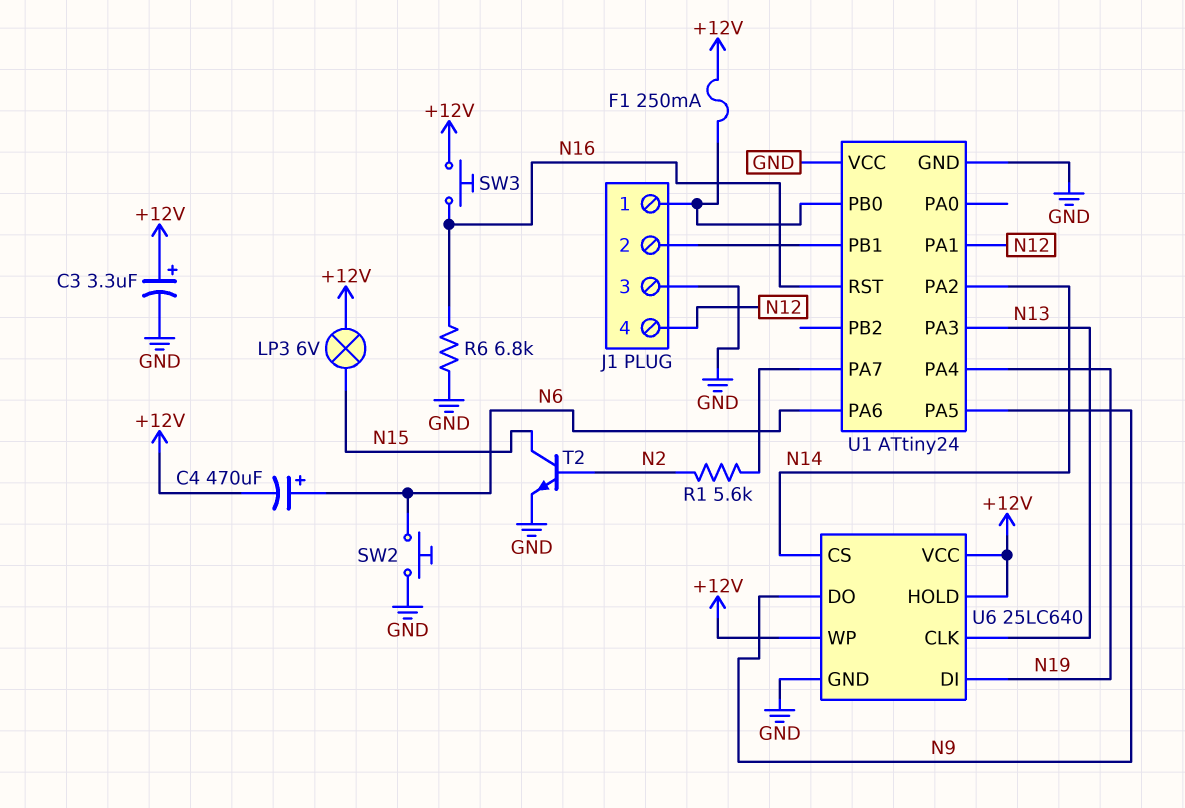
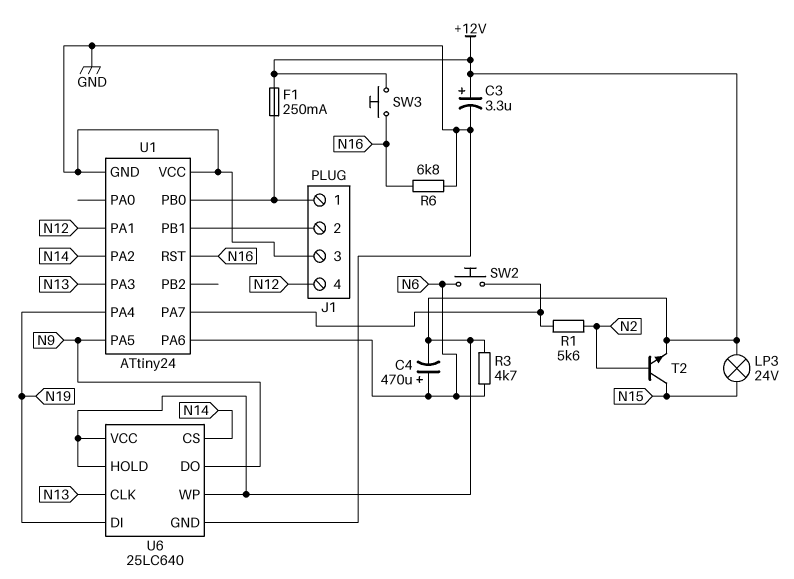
LP3: lamp 6V (+12V, N15) -> lamp 24V (+12V, N15)
R3: none -> 4.7k (+12V, N6)
SW2: button (GND, N6) -> button (N6, U1/PA7)
T2: NPN (B N2, C N15, E GND) -> NPN (B N2, C N15, E +12V)

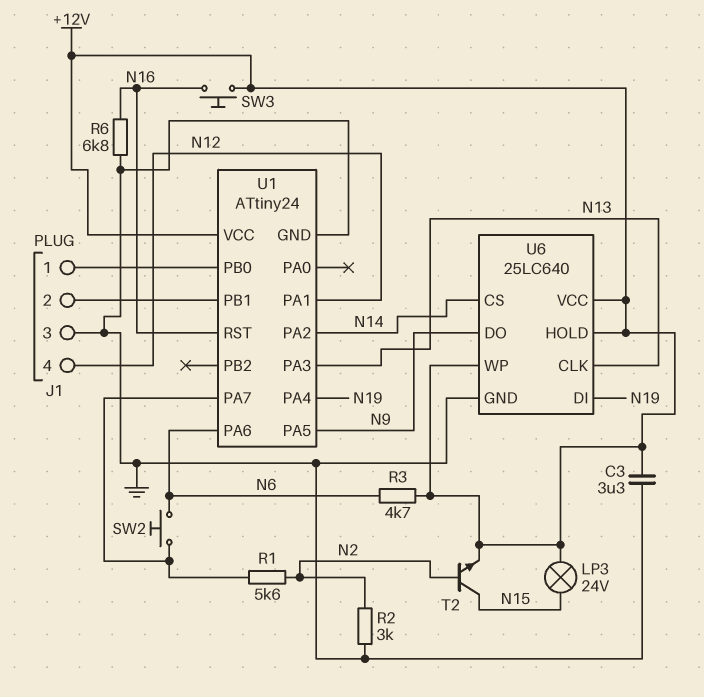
C3: 3.3uF (plus +12V, minus GND) -> 3.3uF (+12V, GND)
C4: 470uF (plus N6, minus +12V) -> none
F1: 250mA (+12V, J1/1) -> none
R2: none -> 3k (GND, N2)
U1 pin VCC: GND -> +12V

